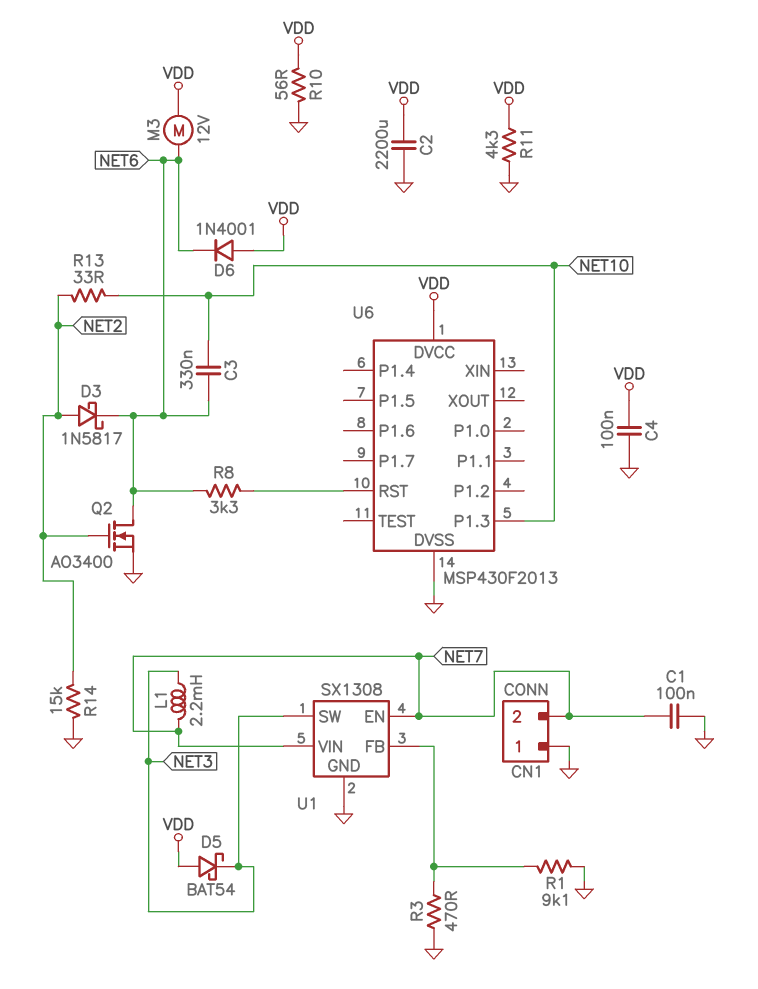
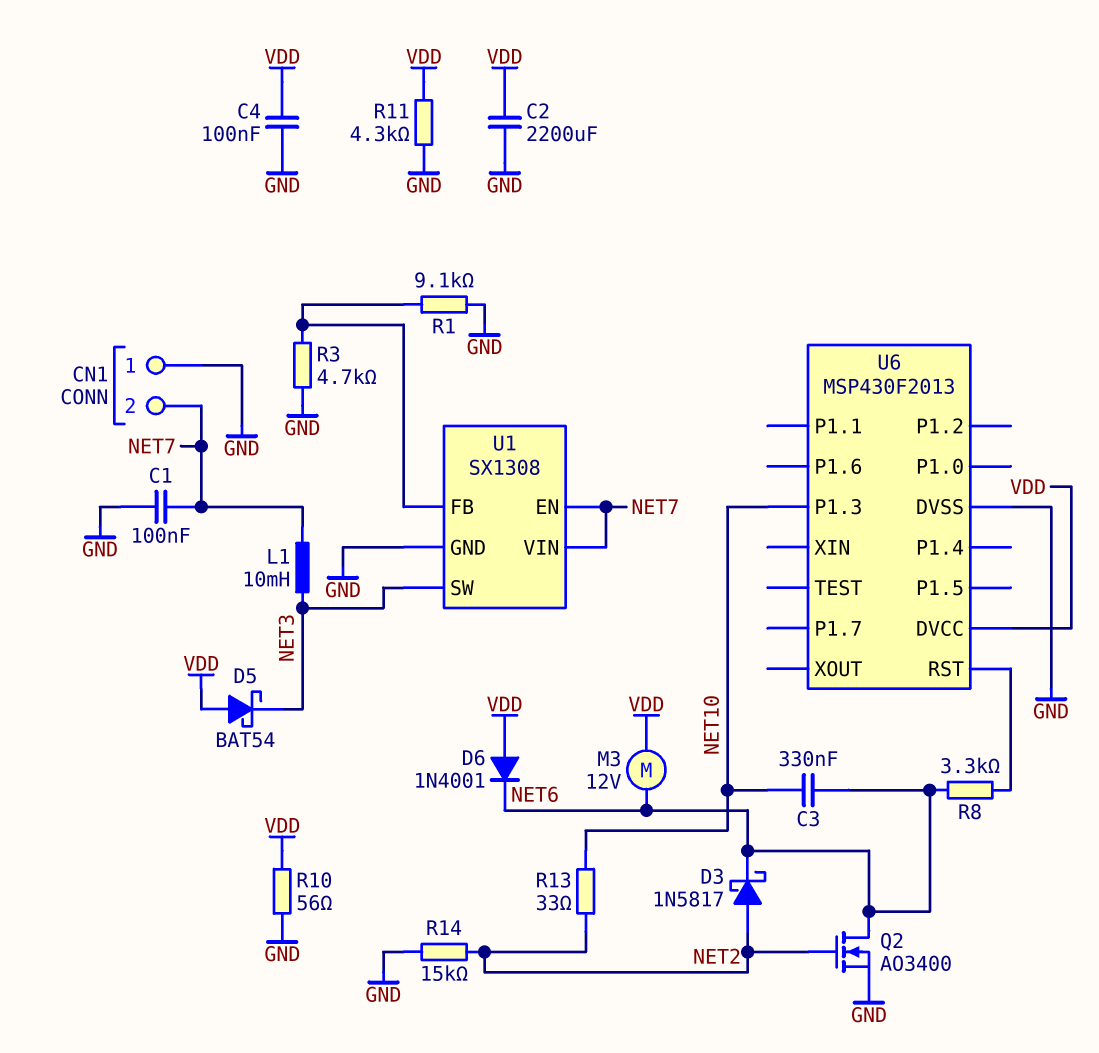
L1: 2.2mH (NET3, NET7) -> 10mH (NET3, NET7)
R3: 470 (GND, U1/FB) -> 4.7k (GND, U1/FB)

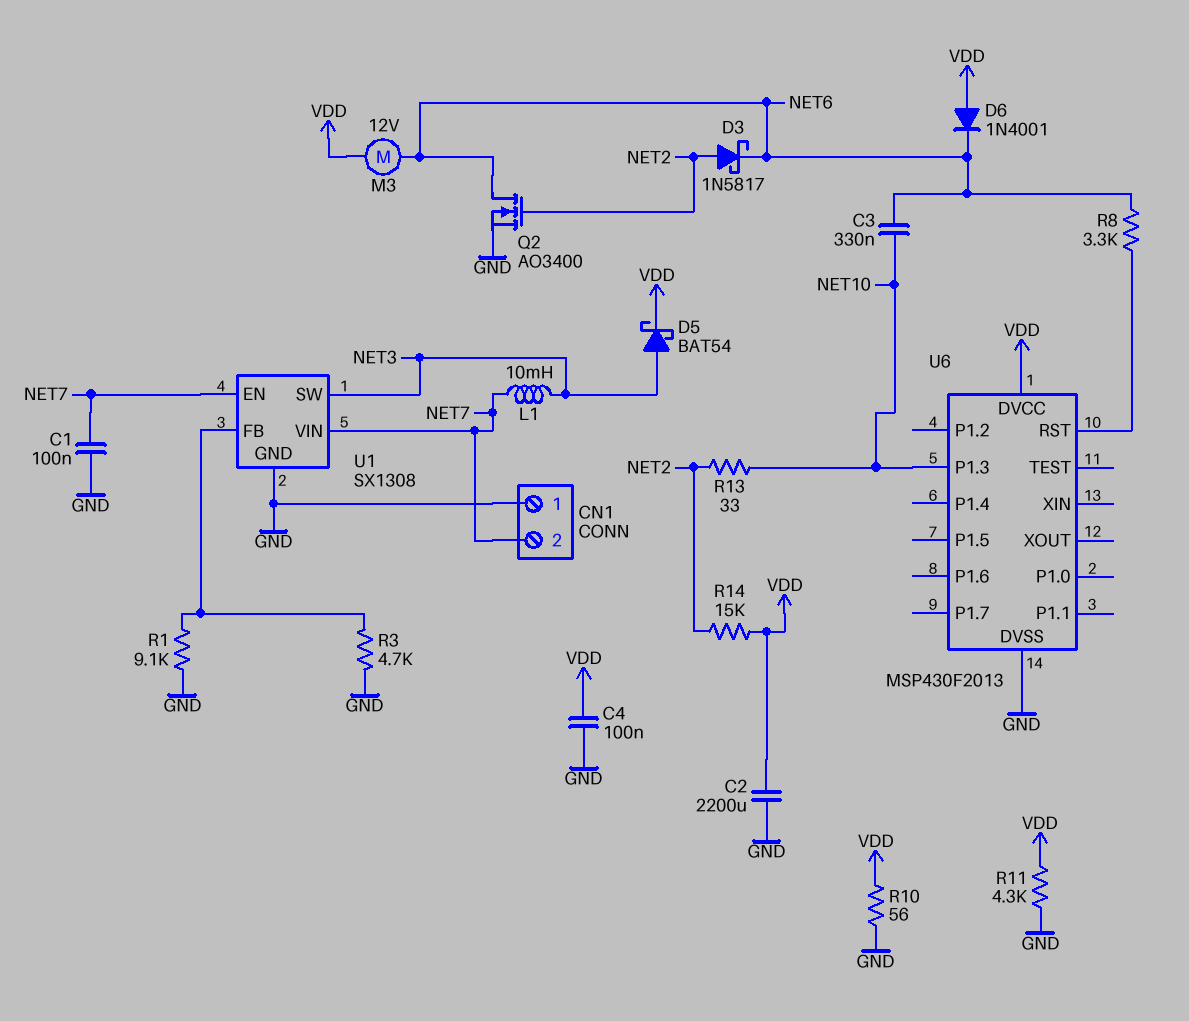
D5: schottky BAT54 (A VDD, K NET3) -> schottky BAT54 (A NET3, K VDD)
R14: 15k (GND, NET2) -> 15k (NET2, VDD)

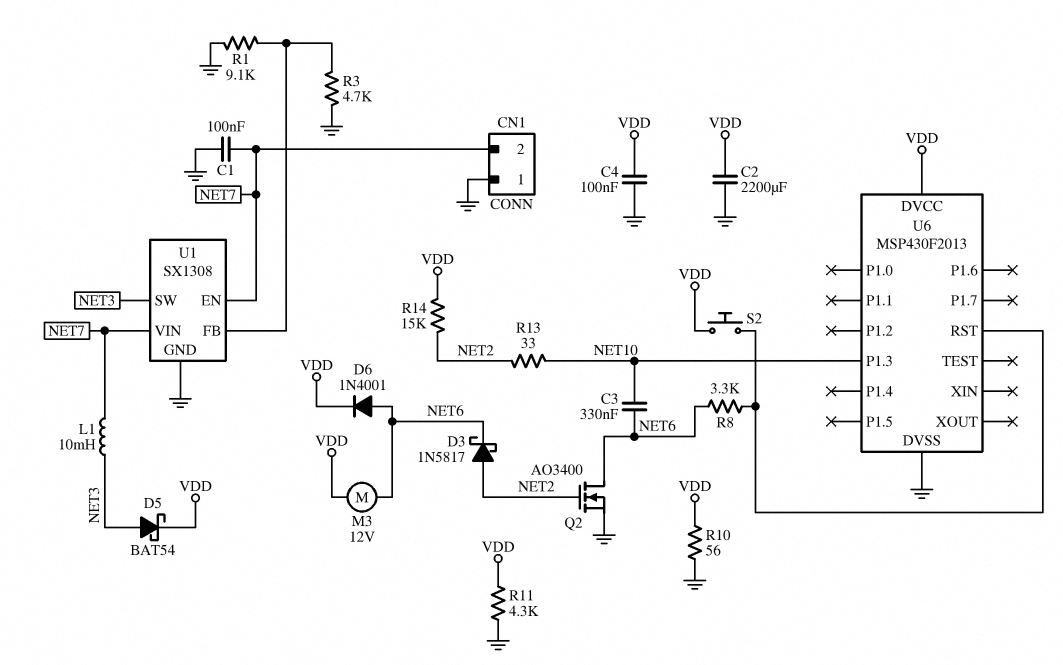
D6: diode 1N4001 (A VDD, K NET6) -> diode 1N4001 (A NET6, K VDD)
S2: none -> button (U6/RST, VDD)

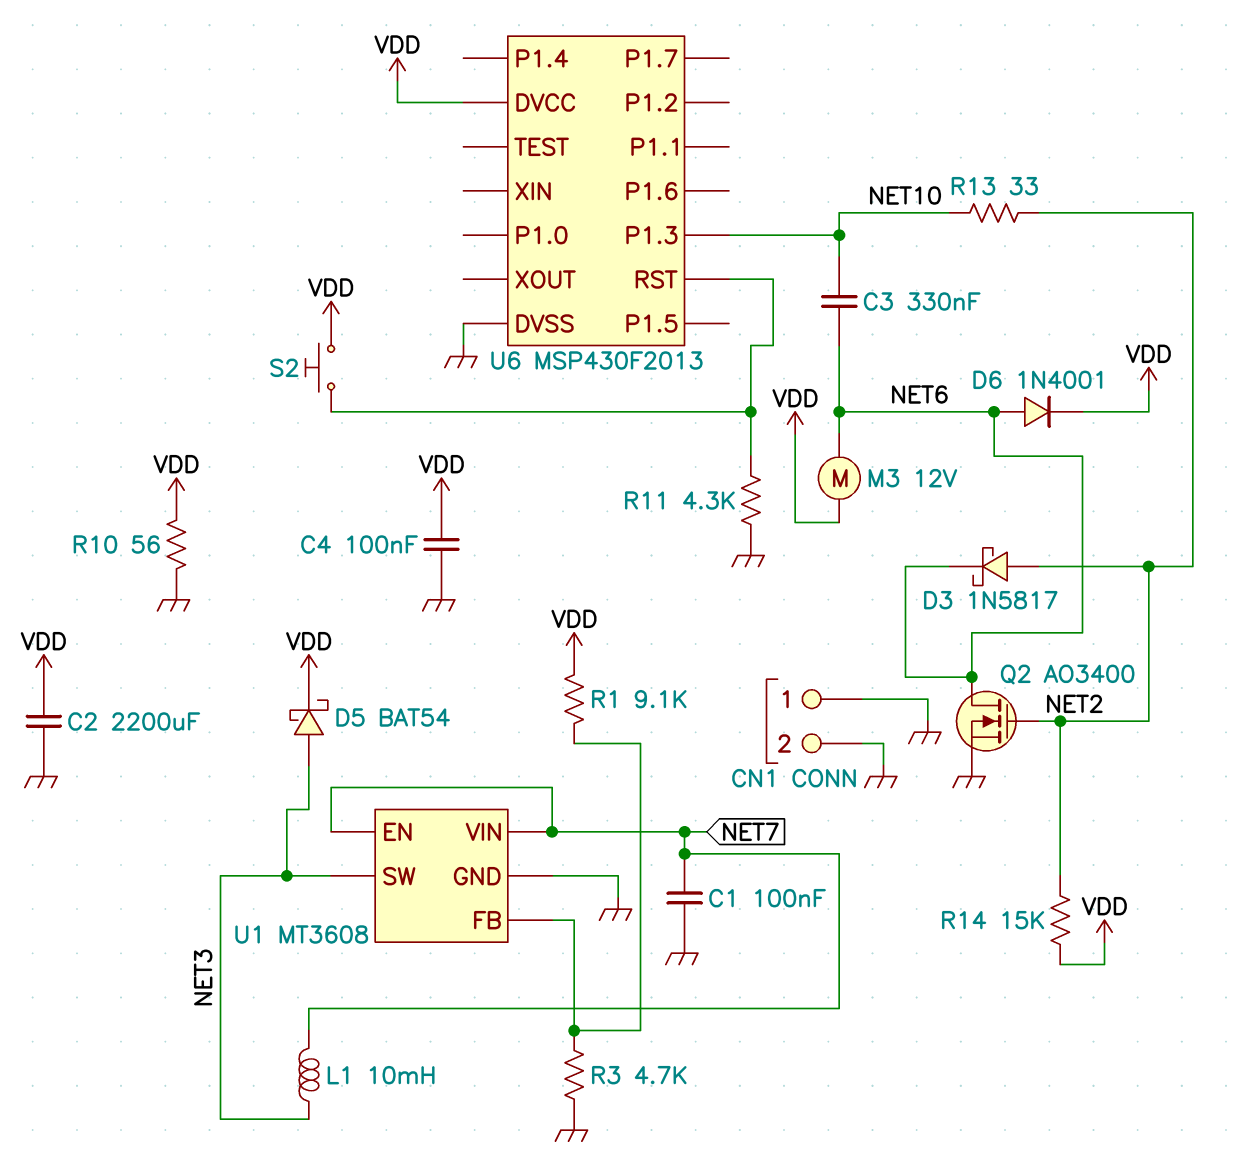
CN1 pin 2: NET7 -> GND
R1: 9.1k (GND, U1/FB) -> 9.1k (U1/FB, VDD)
R8: 3.3k (NET6, U6/RST) -> none
R11: 4.3k (GND, VDD) -> 4.3k (GND, U6/RST)
U1: SX1308 -> MT3608

